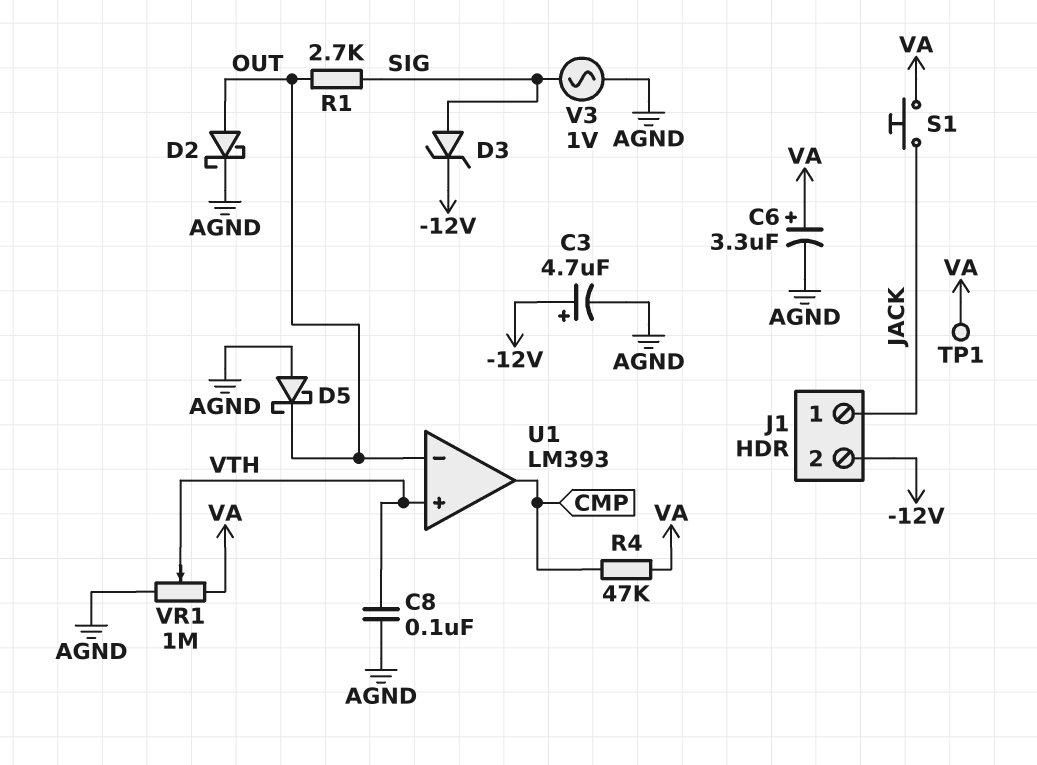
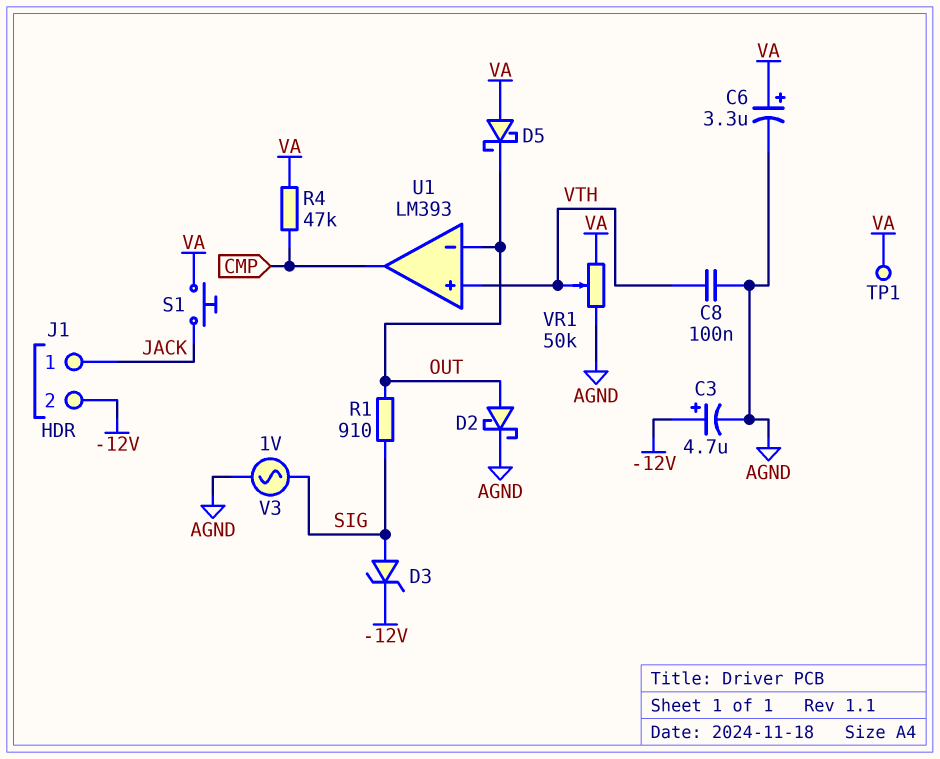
D5: schottky (A AGND, K OUT) -> schottky (A VA, K OUT)
R1: 2.7k (OUT, SIG) -> 910 (OUT, SIG)
VR1: 1M (AGND, VA, wiper VTH) -> 50k (AGND, VA, wiper VTH)

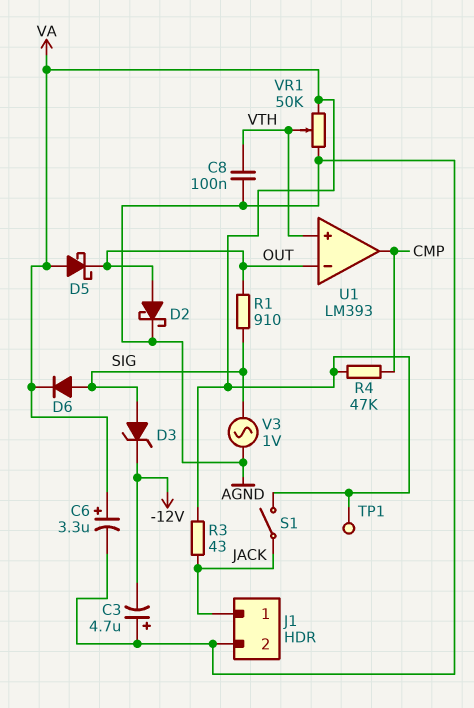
C3: 4.7uF (plus -12V, minus AGND) -> 4.7uF (plus AGND, minus -12V)
D6: none -> diode (A SIG, K VA)
J1 pin 2: -12V -> AGND
R3: none -> 43 (JACK, VA)
S1: button (JACK, VA) -> switch (JACK, VA)

